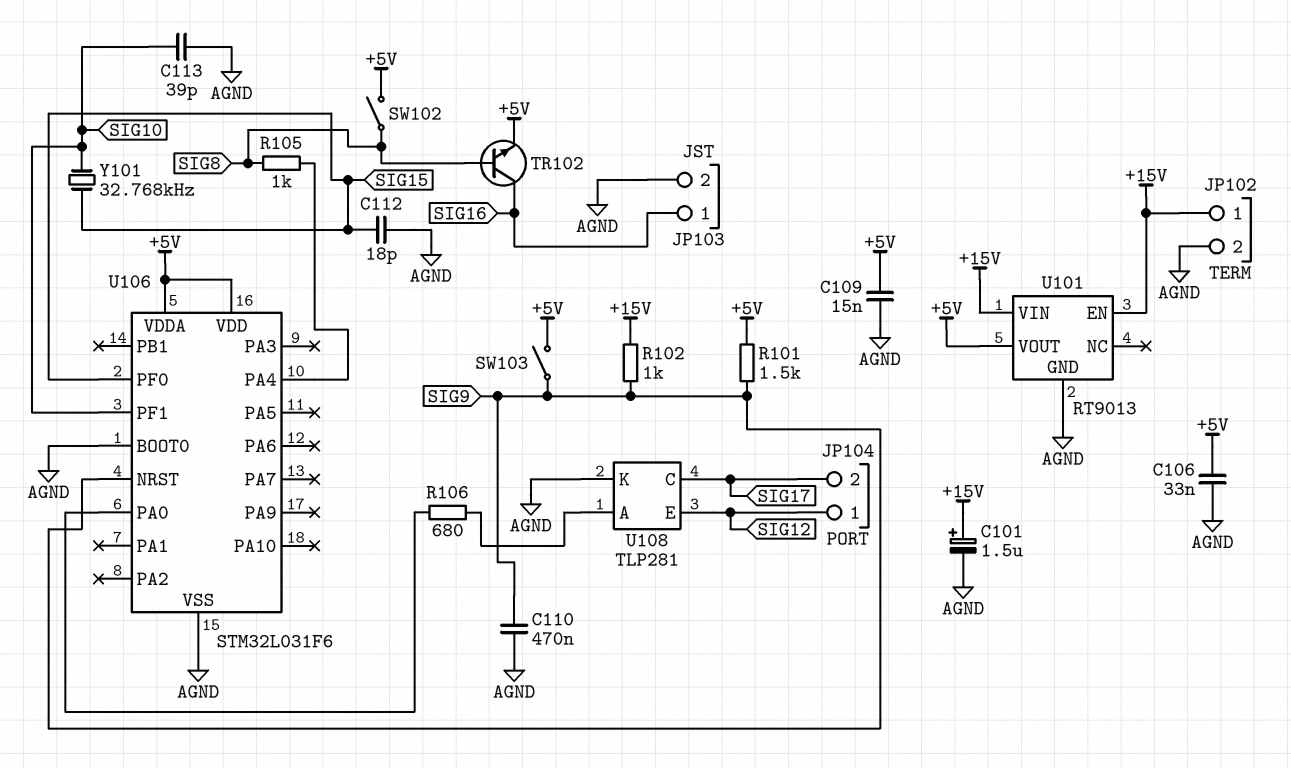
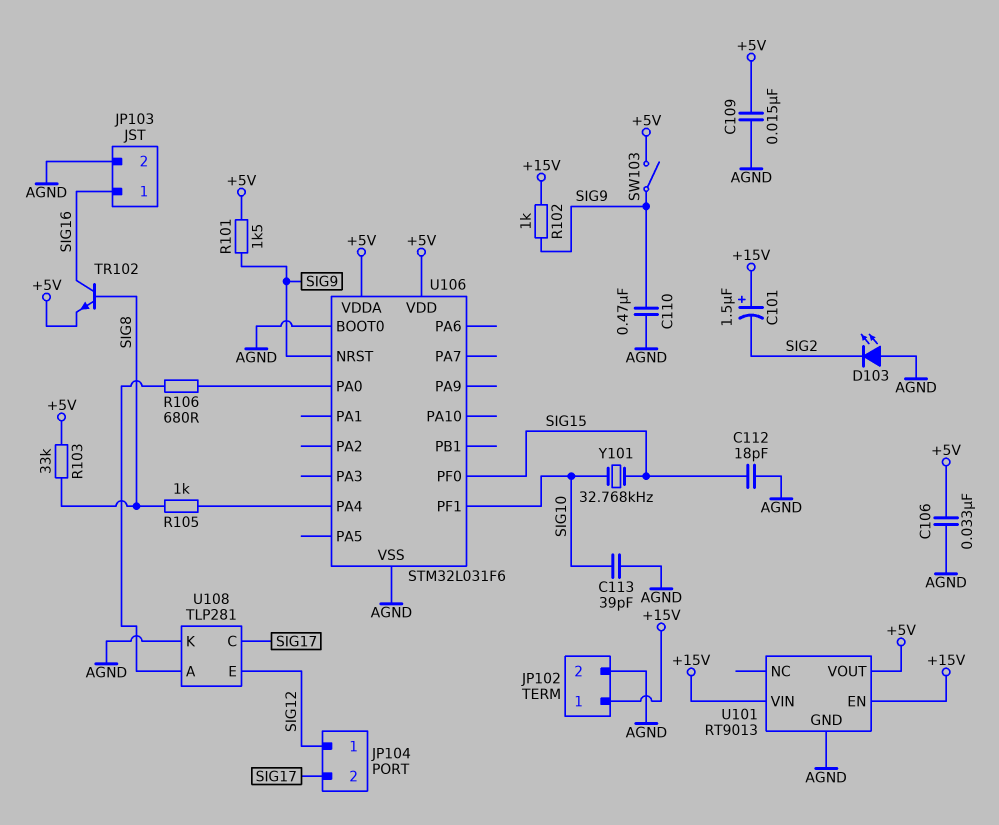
C101: 1.5uF (plus +15V, minus AGND) -> 1.5uF (plus +15V, minus SIG2)
D103: none -> LED (A AGND, K SIG2)
R103: none -> 33k (+5V, SIG8)
SW102: switch (+5V, SIG8) -> none

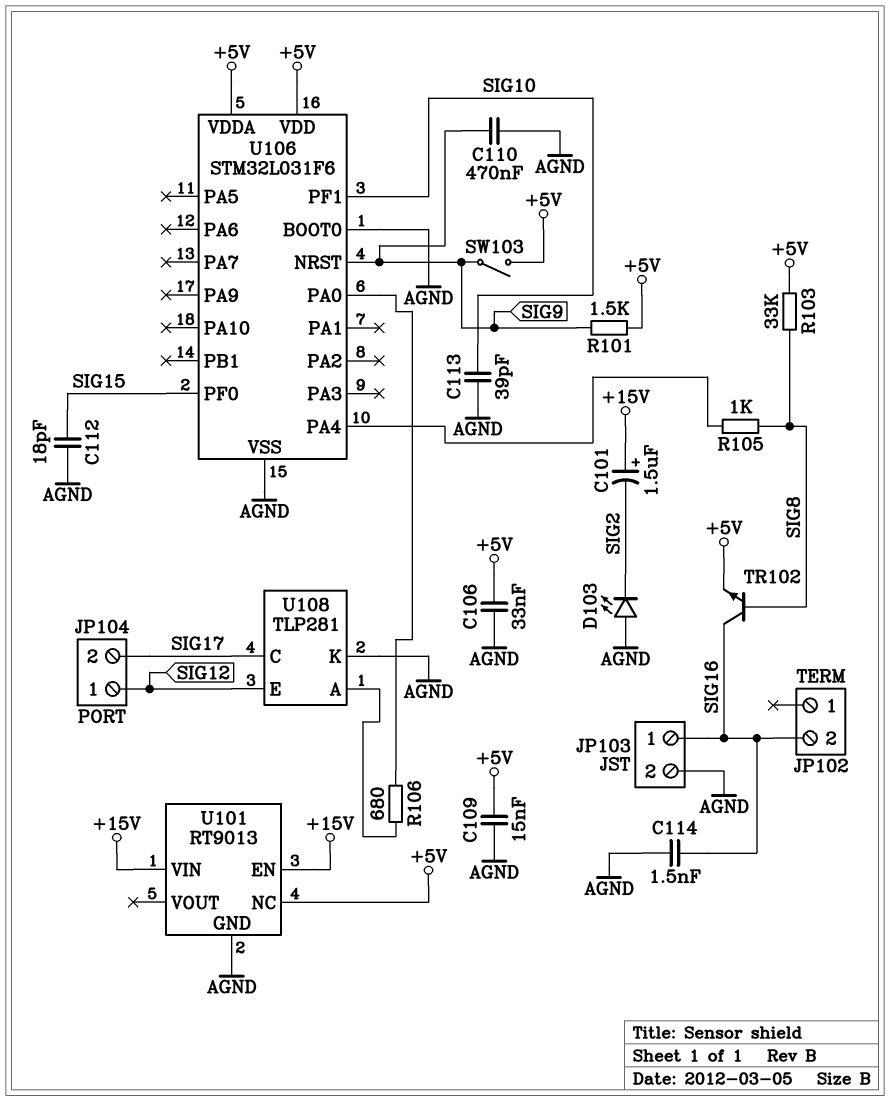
C114: none -> 1.5nF (AGND, SIG16)
JP102 pin 1: +15V -> none
JP102 pin 2: AGND -> SIG16
R102: 1k (+15V, SIG9) -> none
U101 pin NC: none -> +5V
U101 pin VOUT: +5V -> none
Y101: 32.768kHz (SIG10, SIG15) -> none

